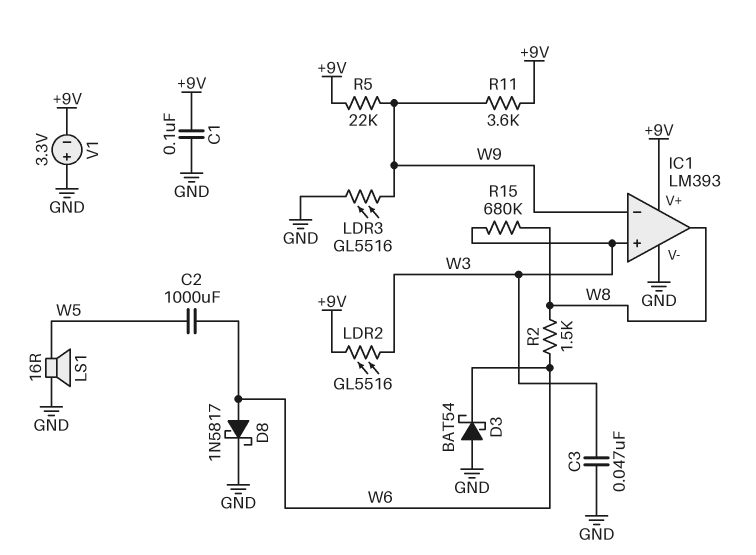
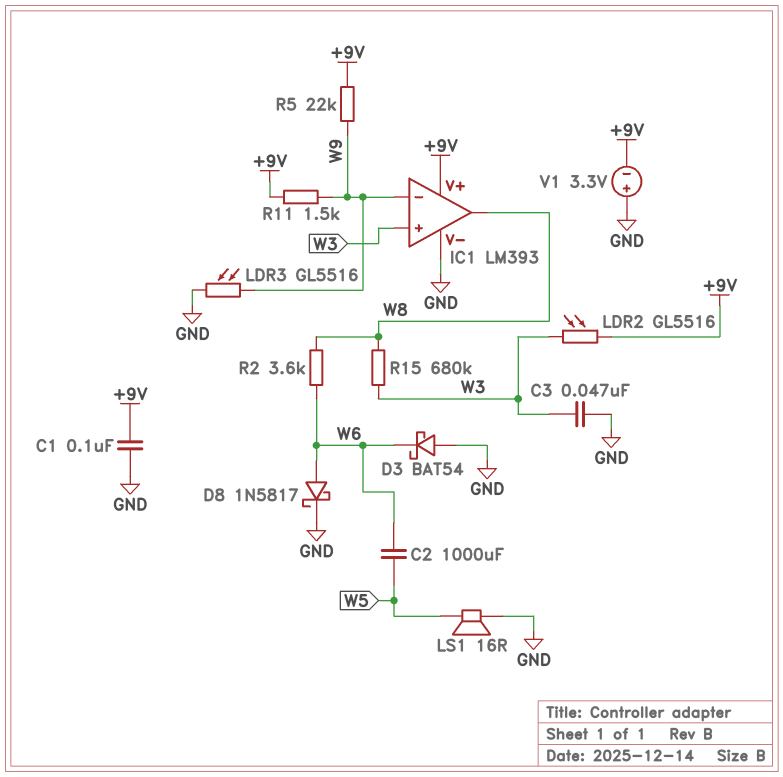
R2: 1.5k (W6, W8) -> 3.6k (W6, W8)
R11: 3.6k (+9V, W9) -> 1.5k (+9V, W9)

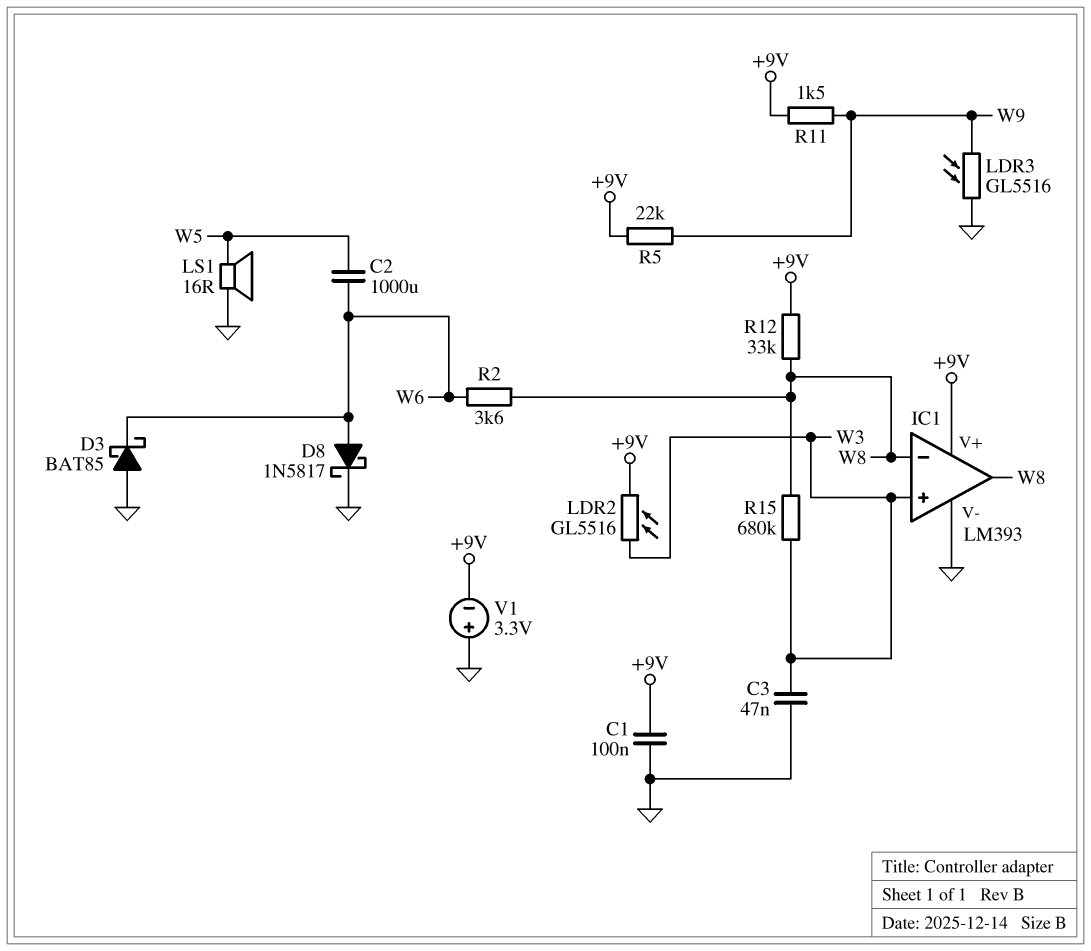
D3: schottky BAT54 (A GND, K W6) -> schottky BAT85 (A GND, K W6)
IC1 pin in-: W9 -> W8
R12: none -> 33k (+9V, W8)

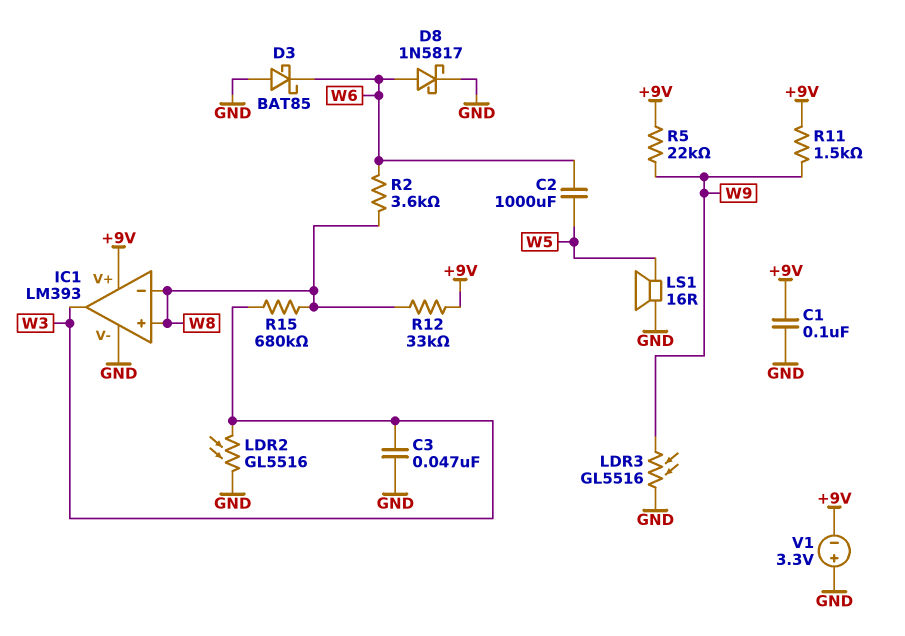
IC1 pin in+: W3 -> W8
IC1 pin out: W8 -> W3
LDR2: GL5516 (+9V, W3) -> GL5516 (GND, W3)

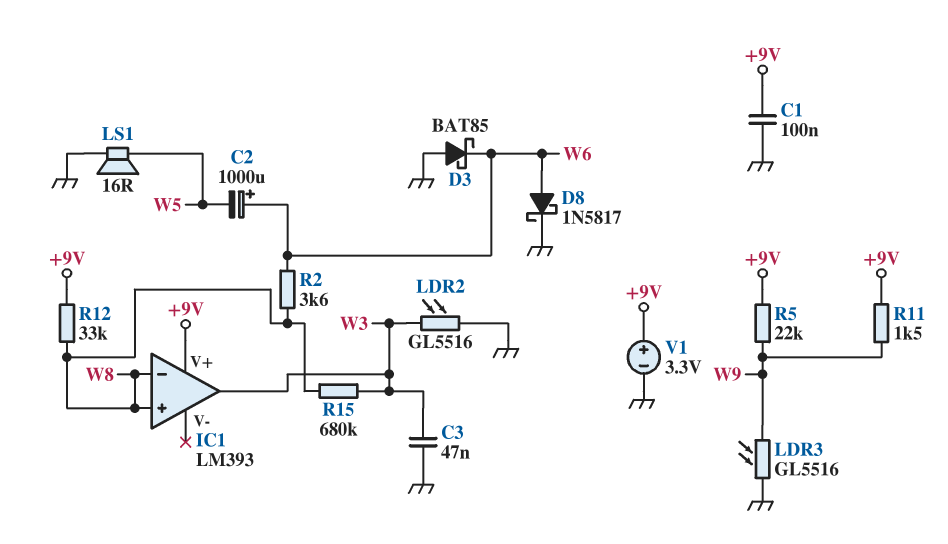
C2: 1000uF (W5, W6) -> 1000uF (plus W6, minus W5)
IC1 pin V-: GND -> none
V1: 3.3V (plus GND, minus +9V) -> 3.3V (plus +9V, minus GND)

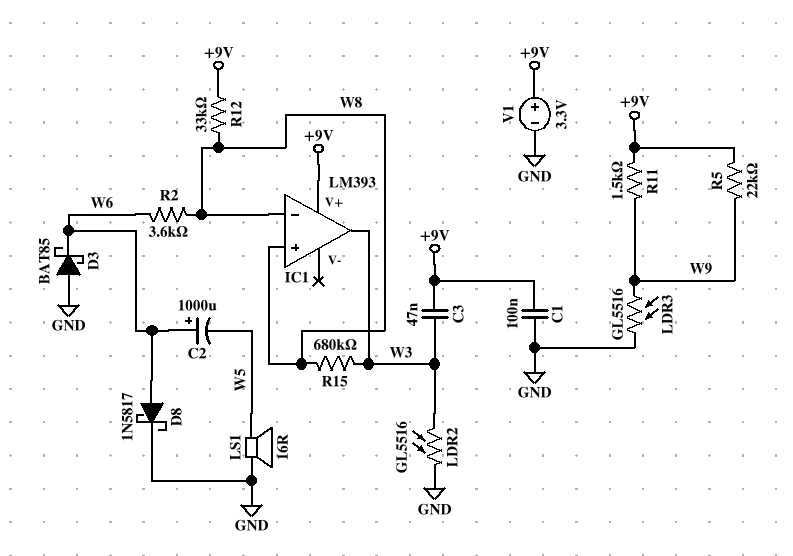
C3: 47nF (GND, W3) -> 47nF (+9V, W3)

